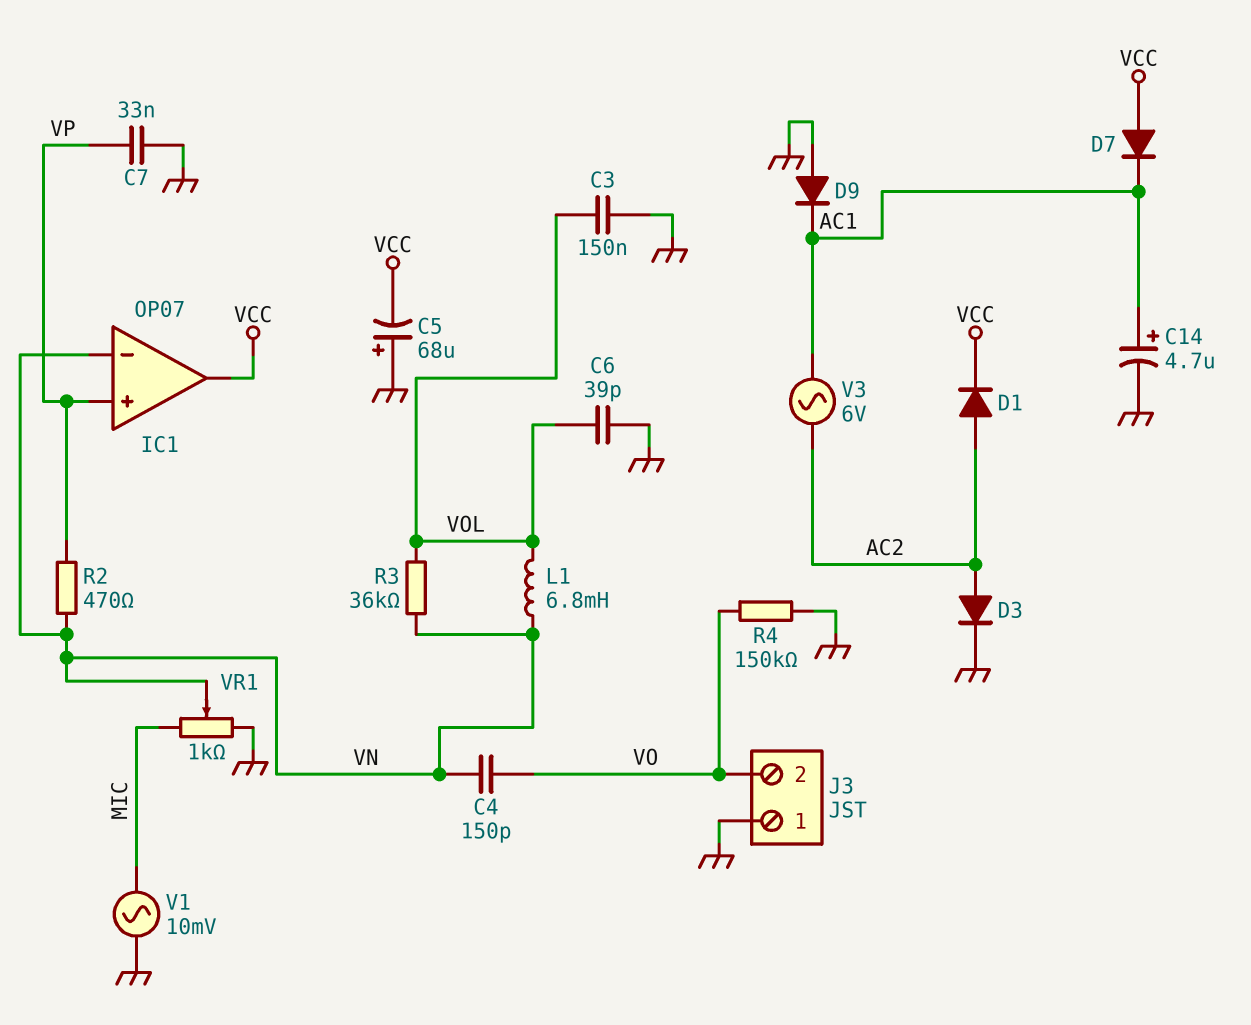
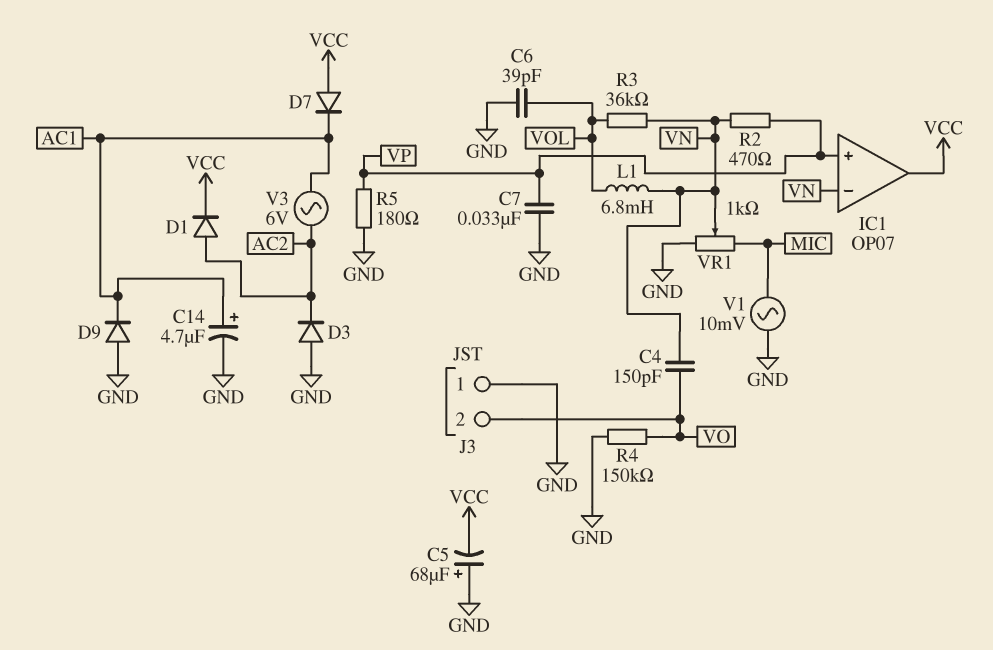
C3: 150nF (GND, VOL) -> none
D3: diode (A AC2, K GND) -> diode (A GND, K AC2)
R5: none -> 180 (GND, VP)

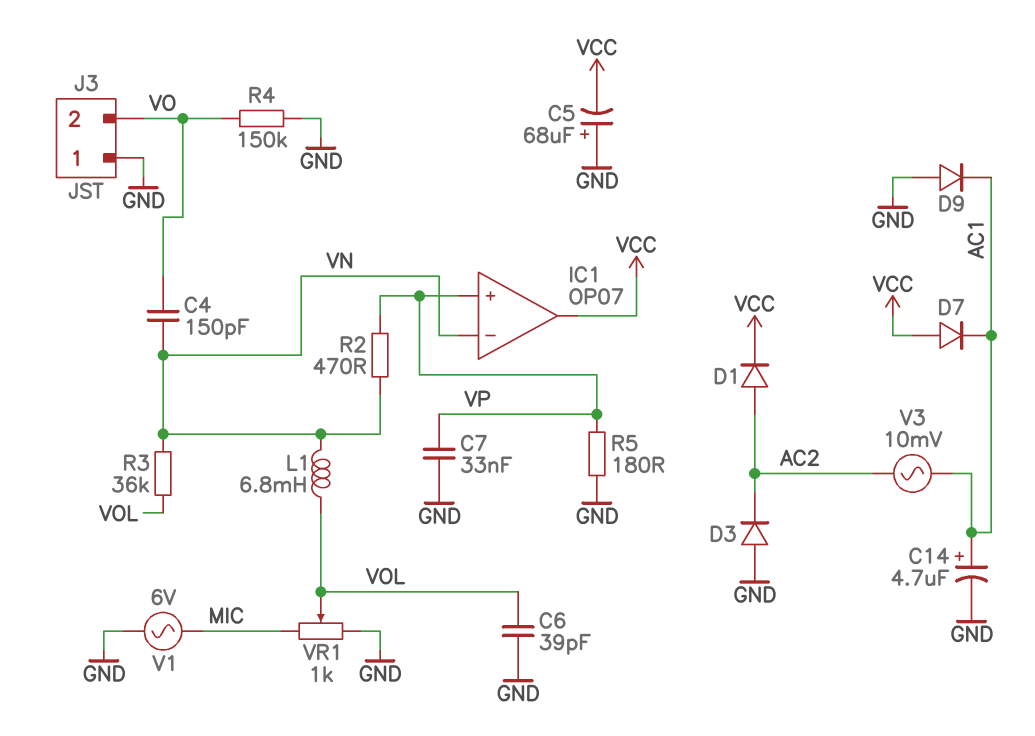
V1: AC 10mV (GND, MIC) -> AC 6V (GND, MIC)
V3: AC 6V (AC1, AC2) -> AC 10mV (AC1, AC2)
VR1: 1k (GND, MIC, wiper VN) -> 1k (GND, MIC, wiper VOL)

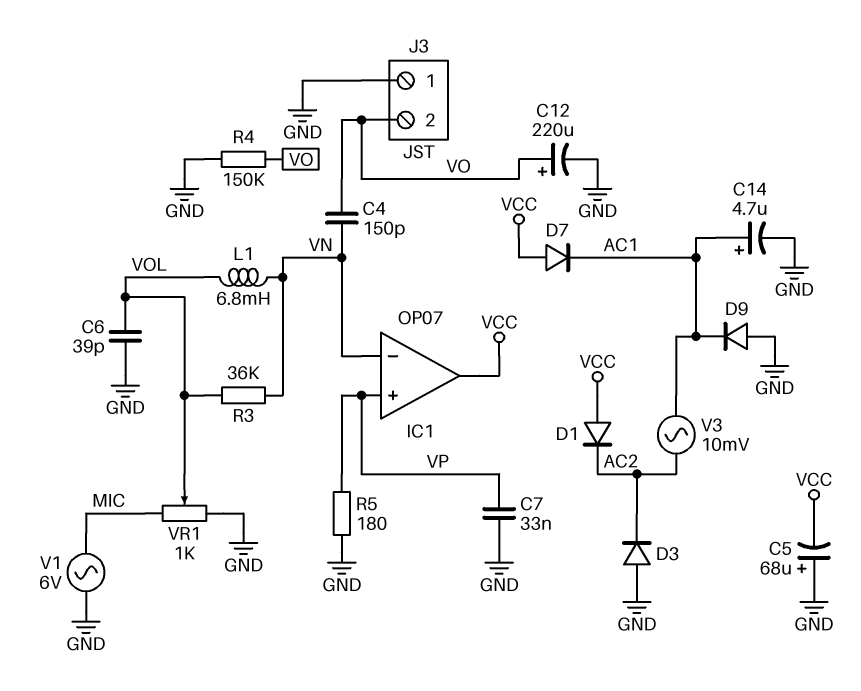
C12: none -> 220uF (plus VO, minus GND)
D1: diode (A AC2, K VCC) -> diode (A VCC, K AC2)
R2: 470 (VN, VP) -> none

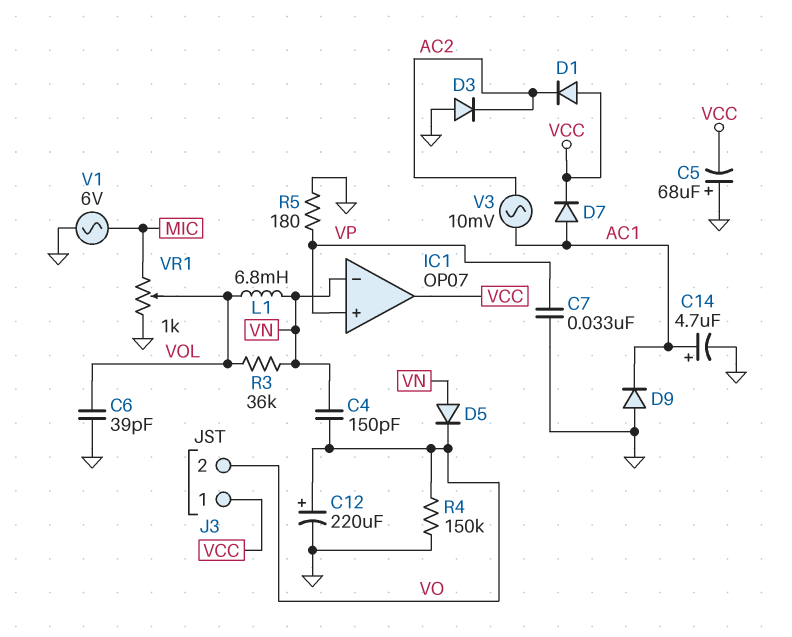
D5: none -> diode (A VN, K VO)
D7: diode (A VCC, K AC1) -> diode (A AC1, K VCC)
J3 pin 1: GND -> VCC

